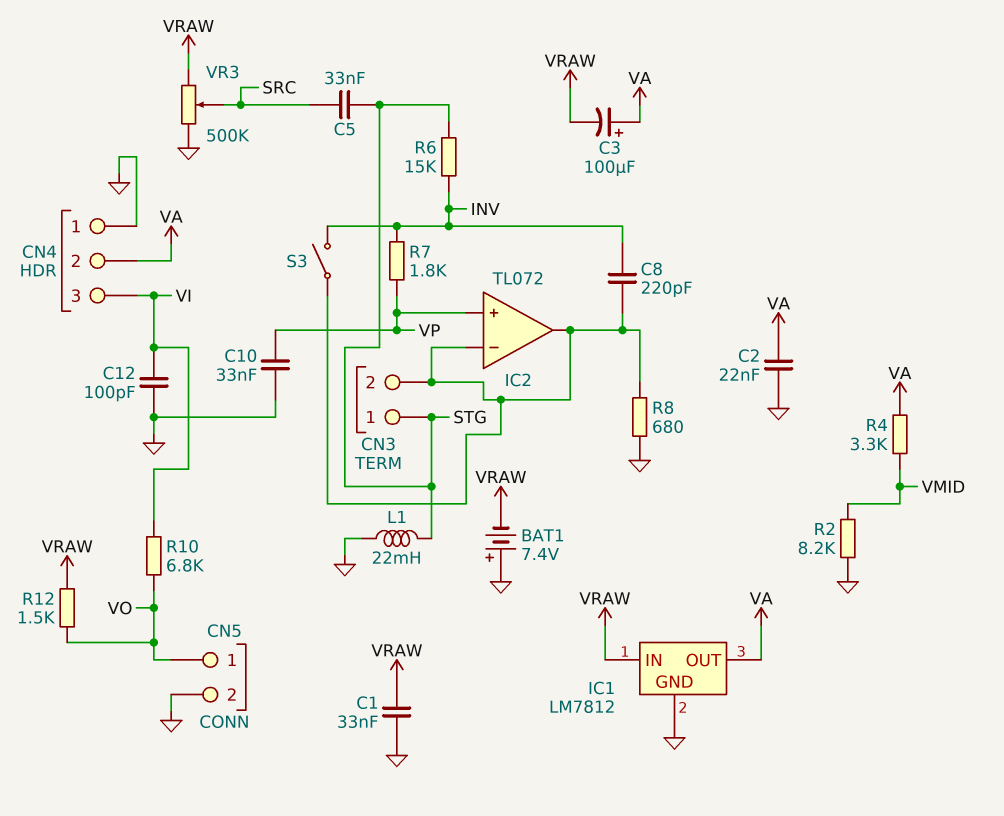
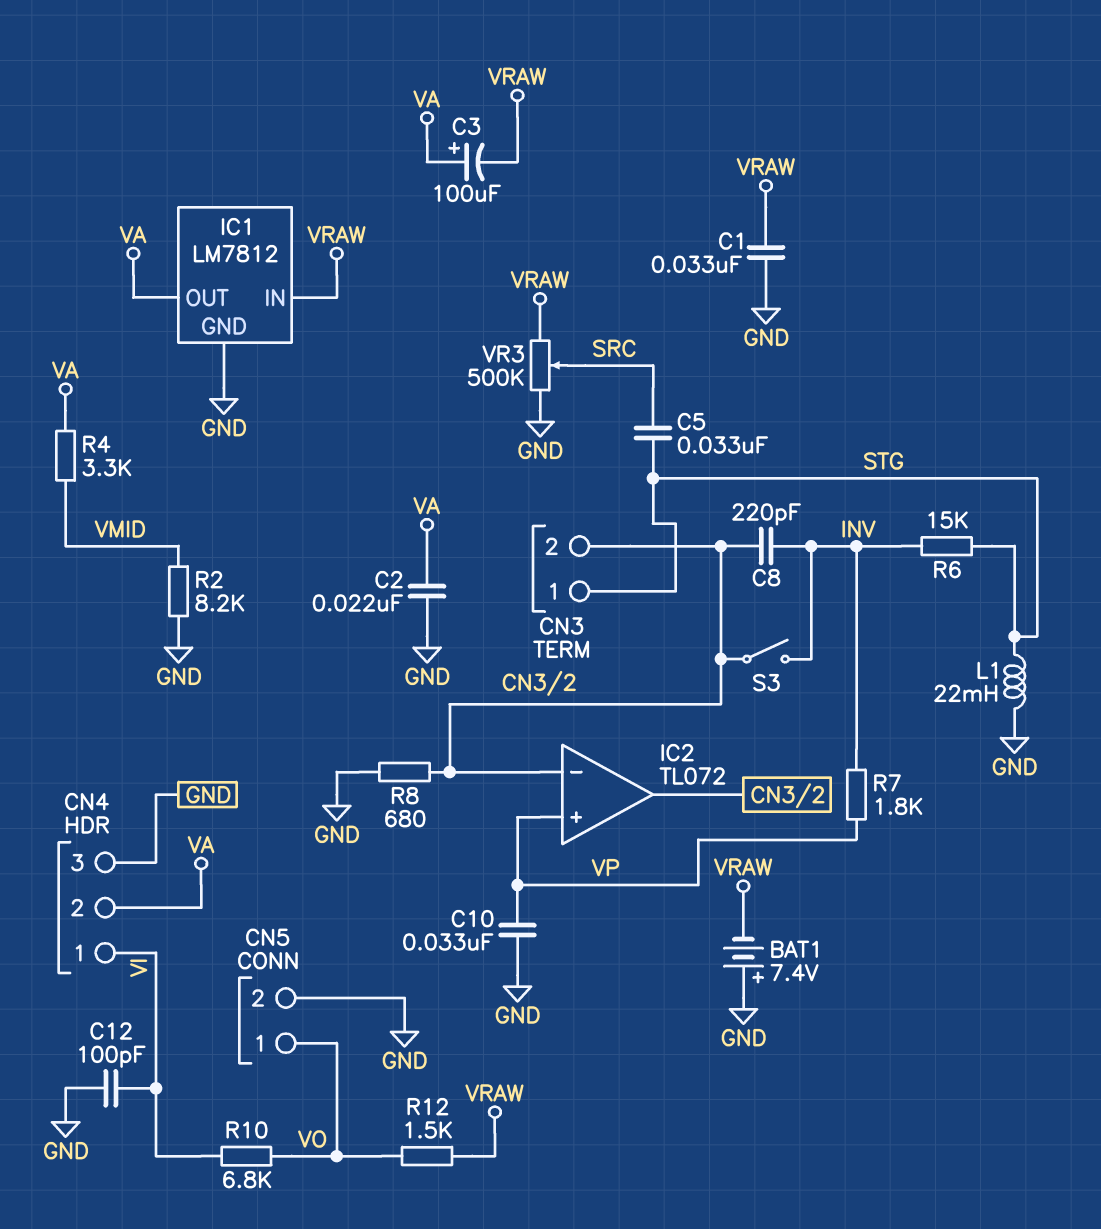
CN4 pin 1: GND -> VI
CN4 pin 3: VI -> GND

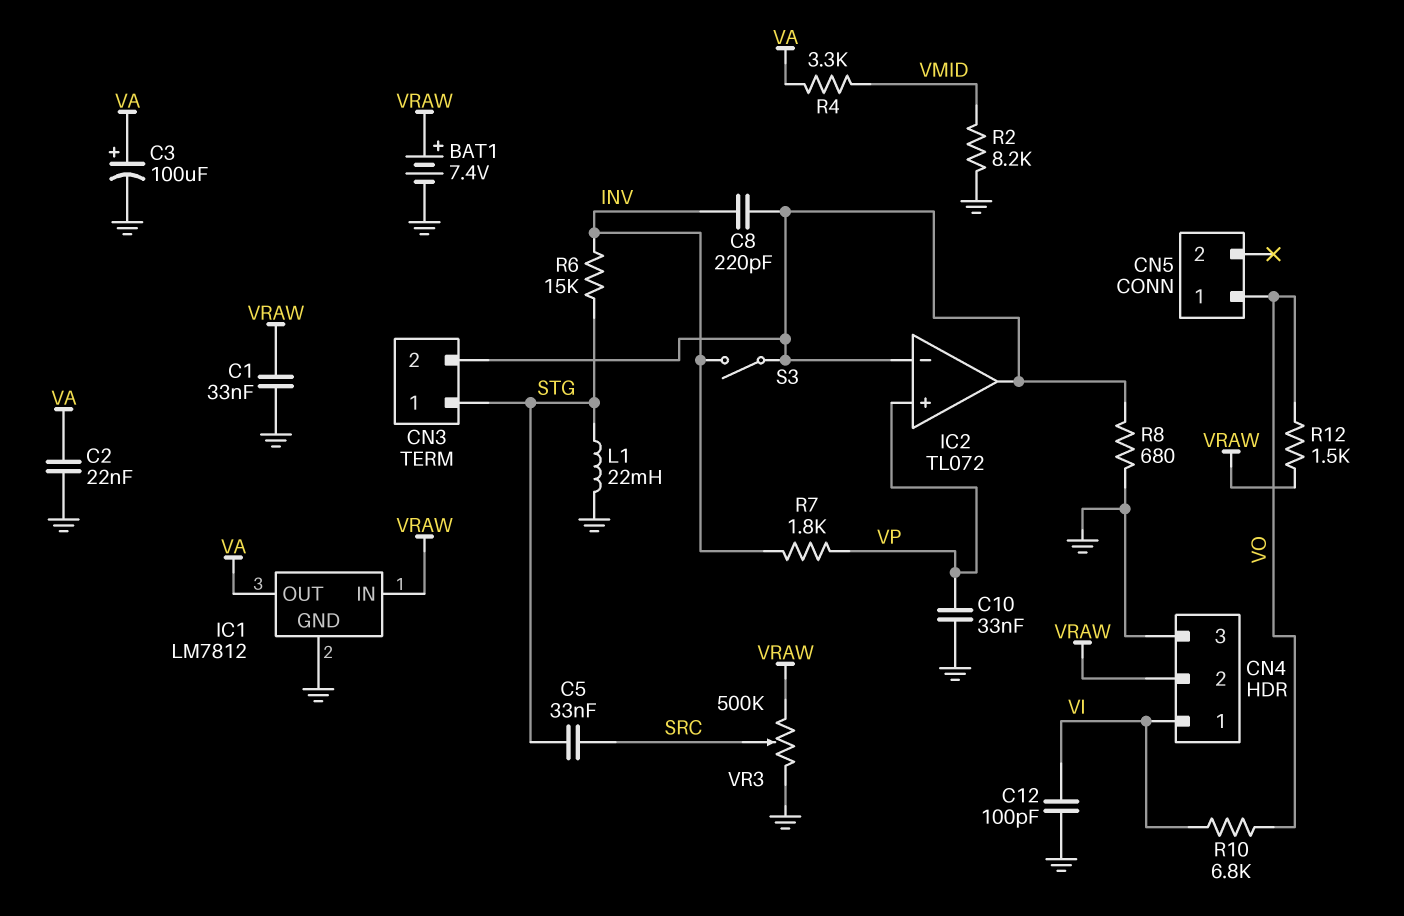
BAT1: 7.4V (plus GND, minus VRAW) -> 7.4V (plus VRAW, minus GND)
C3: 100uF (plus VA, minus VRAW) -> 100uF (plus VA, minus GND)
CN4 pin 2: VA -> VRAW
CN5 pin 2: GND -> none

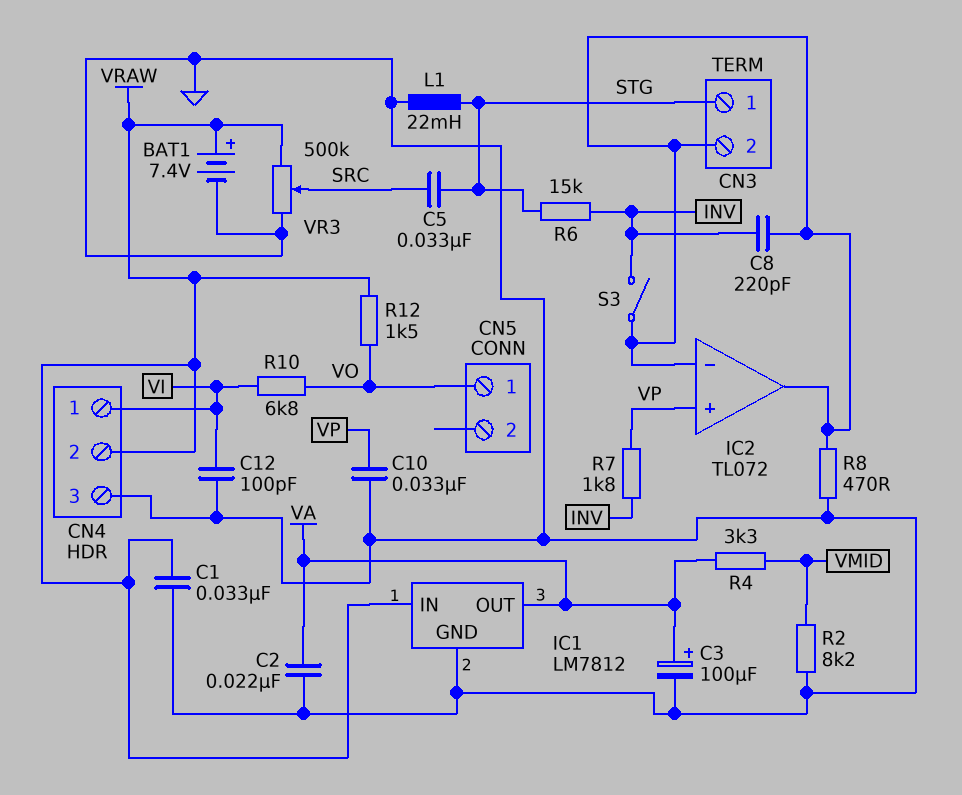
R8: 680 (CN3/2, GND) -> 470 (CN3/2, GND)

